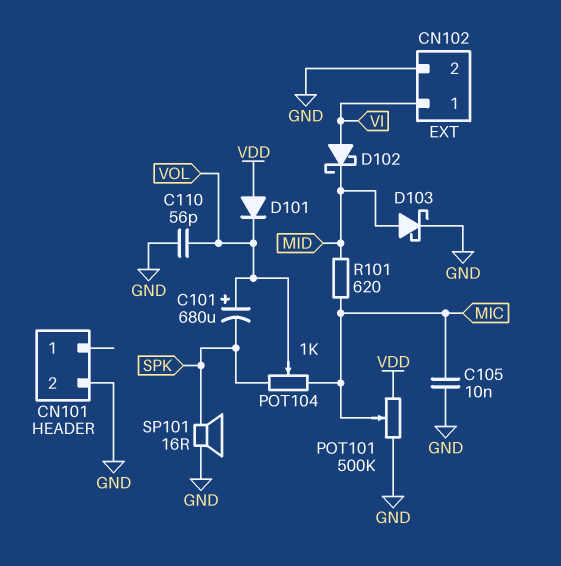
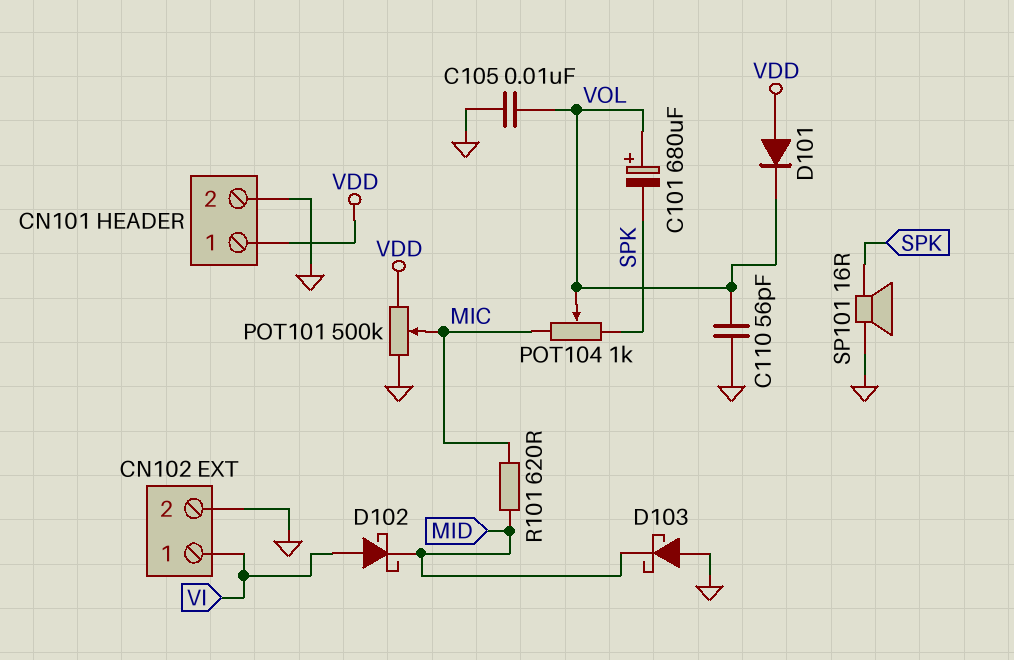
C105: 10nF (GND, MIC) -> 10nF (GND, VOL)
CN101 pin 1: none -> VDD
D103: schottky (A MID, K GND) -> schottky (A GND, K MID)

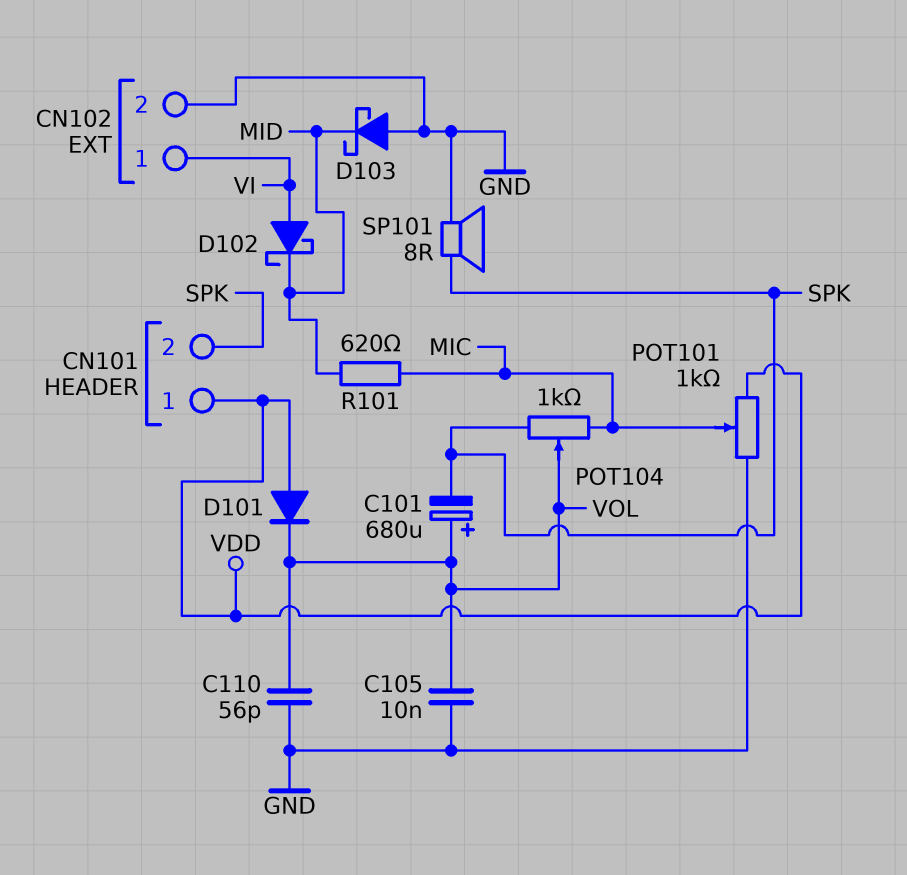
CN101 pin 2: GND -> SPK
POT101: 500k (GND, VDD, wiper MIC) -> 1k (GND, VDD, wiper MIC)
SP101: speaker 16R (GND, SPK) -> speaker 8R (GND, SPK)

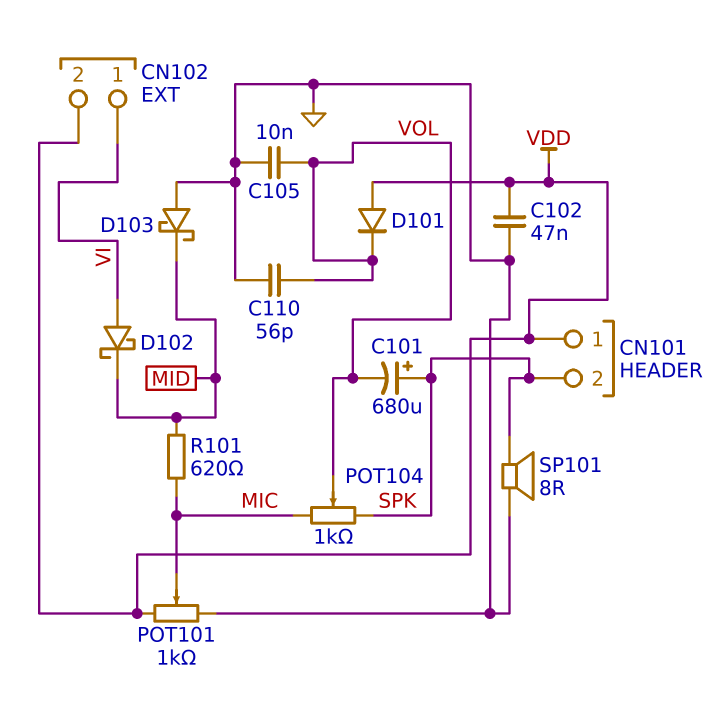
C101: 680uF (plus VOL, minus SPK) -> 680uF (plus SPK, minus VOL)
C102: none -> 47nF (GND, VDD)
CN102 pin 2: GND -> VDD

